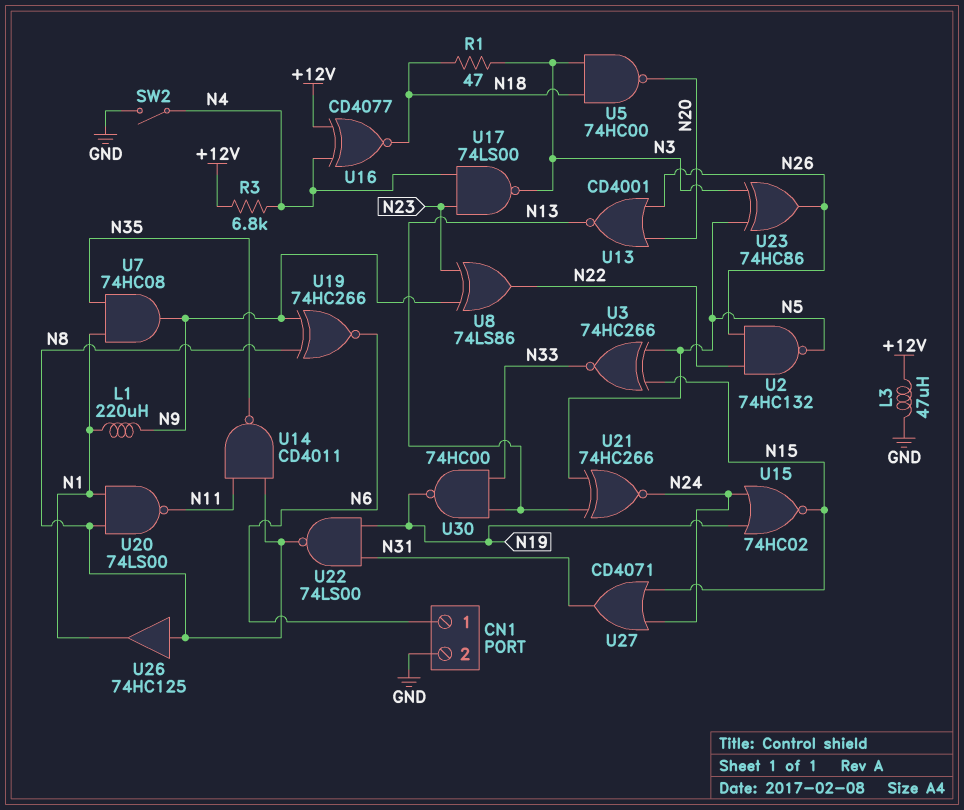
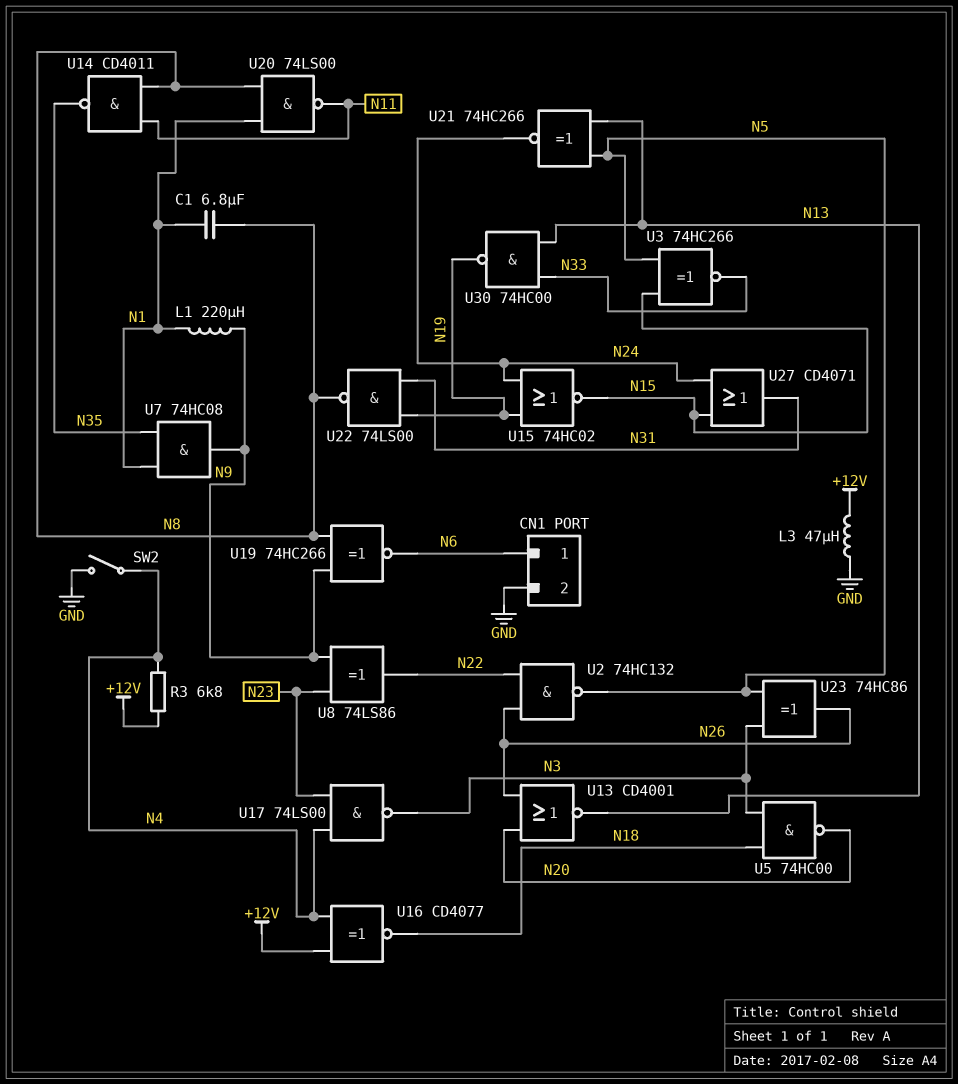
C1: none -> 6.8uF (N1, N8)
R1: 47 (N3, N18) -> none
U26: buffer 74HC125 (in N8, out N1) -> none

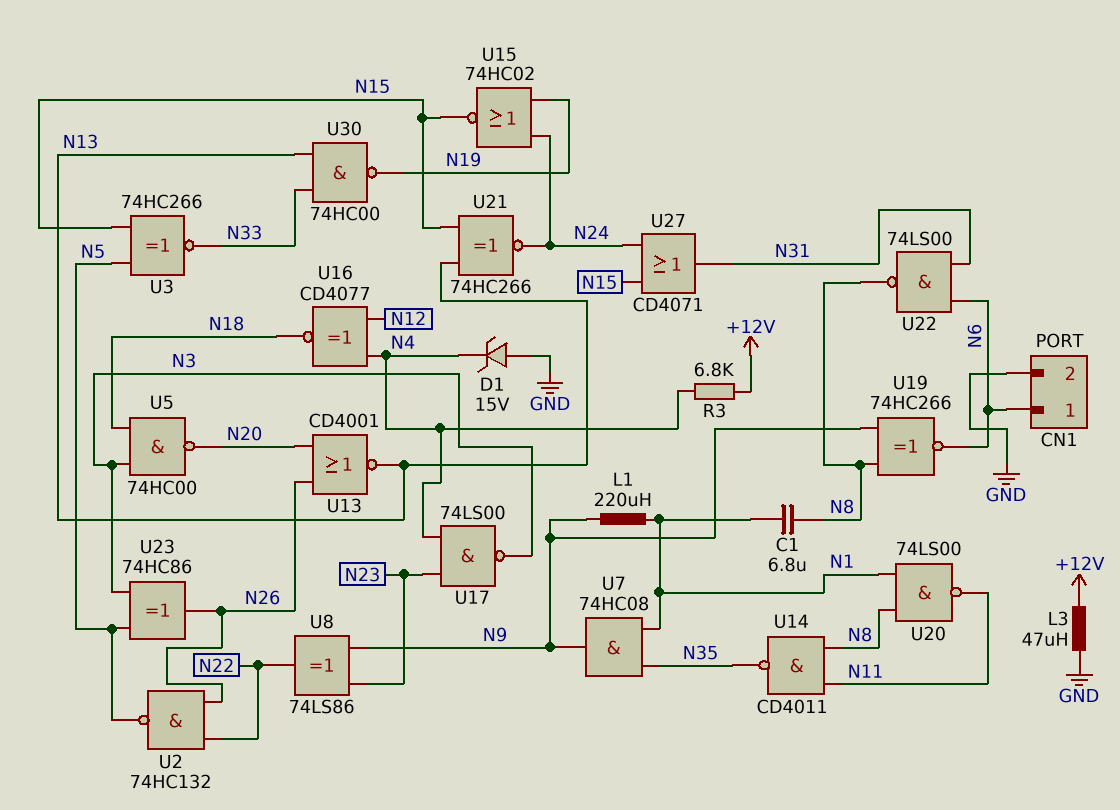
D1: none -> zener 15V (A GND, K N4)
SW2: switch (GND, N4) -> none
U16: XNOR CD4077 (in +12V, in N4, out N18) -> XNOR CD4077 (in N4, in N12, out N18)
U21: XNOR 74HC266 (in N5, in N13, out N24) -> XNOR 74HC266 (in N13, in N15, out N24)
U22: NAND 74LS00 (in N19, in N31, out N8) -> NAND 74LS00 (in N6, in N31, out N8)

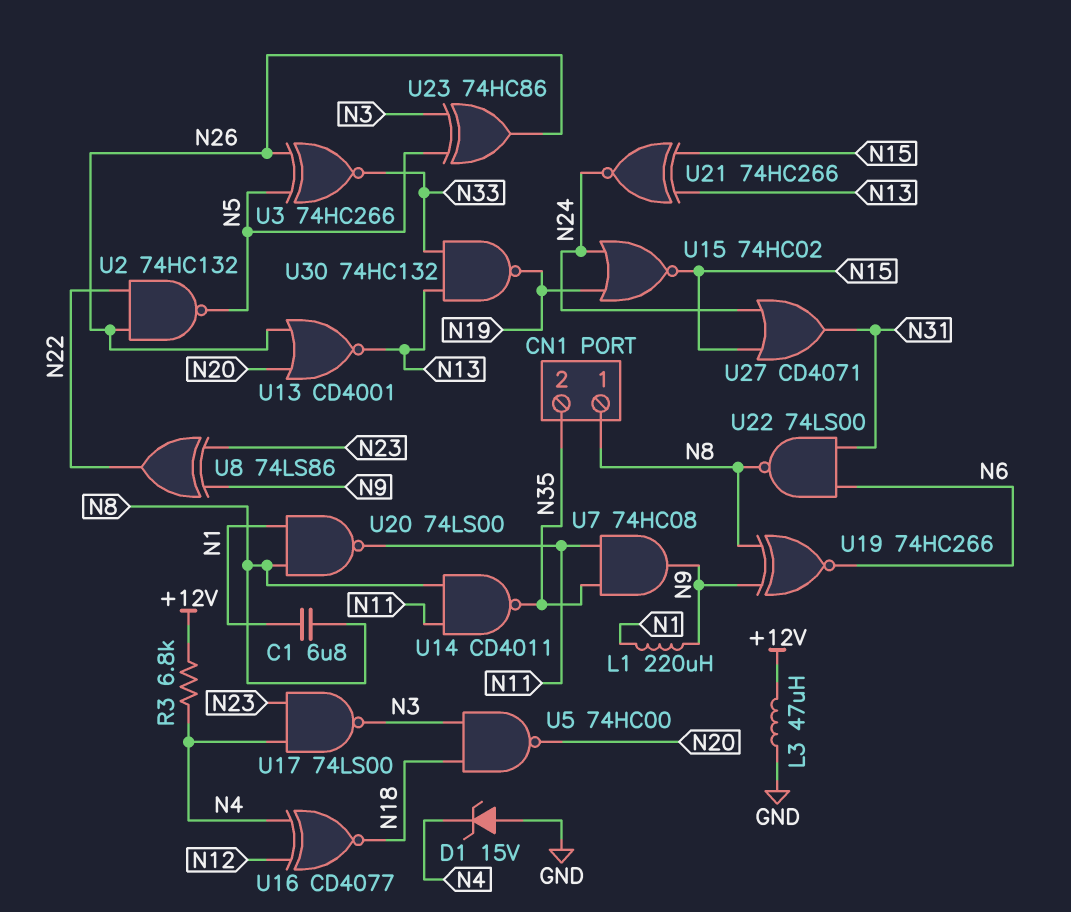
CN1 pin 1: N6 -> N8
CN1 pin 2: GND -> N35
U3: XNOR 74HC266 (in N5, in N15, out N33) -> XNOR 74HC266 (in N5, in N26, out N33)
U7: AND 74HC08 (in N1, in N35, out N9) -> AND 74HC08 (in N11, in N35, out N9)
U30: NAND 74HC00 (in N13, in N33, out N19) -> NAND 74HC132 (in N13, in N33, out N19)

